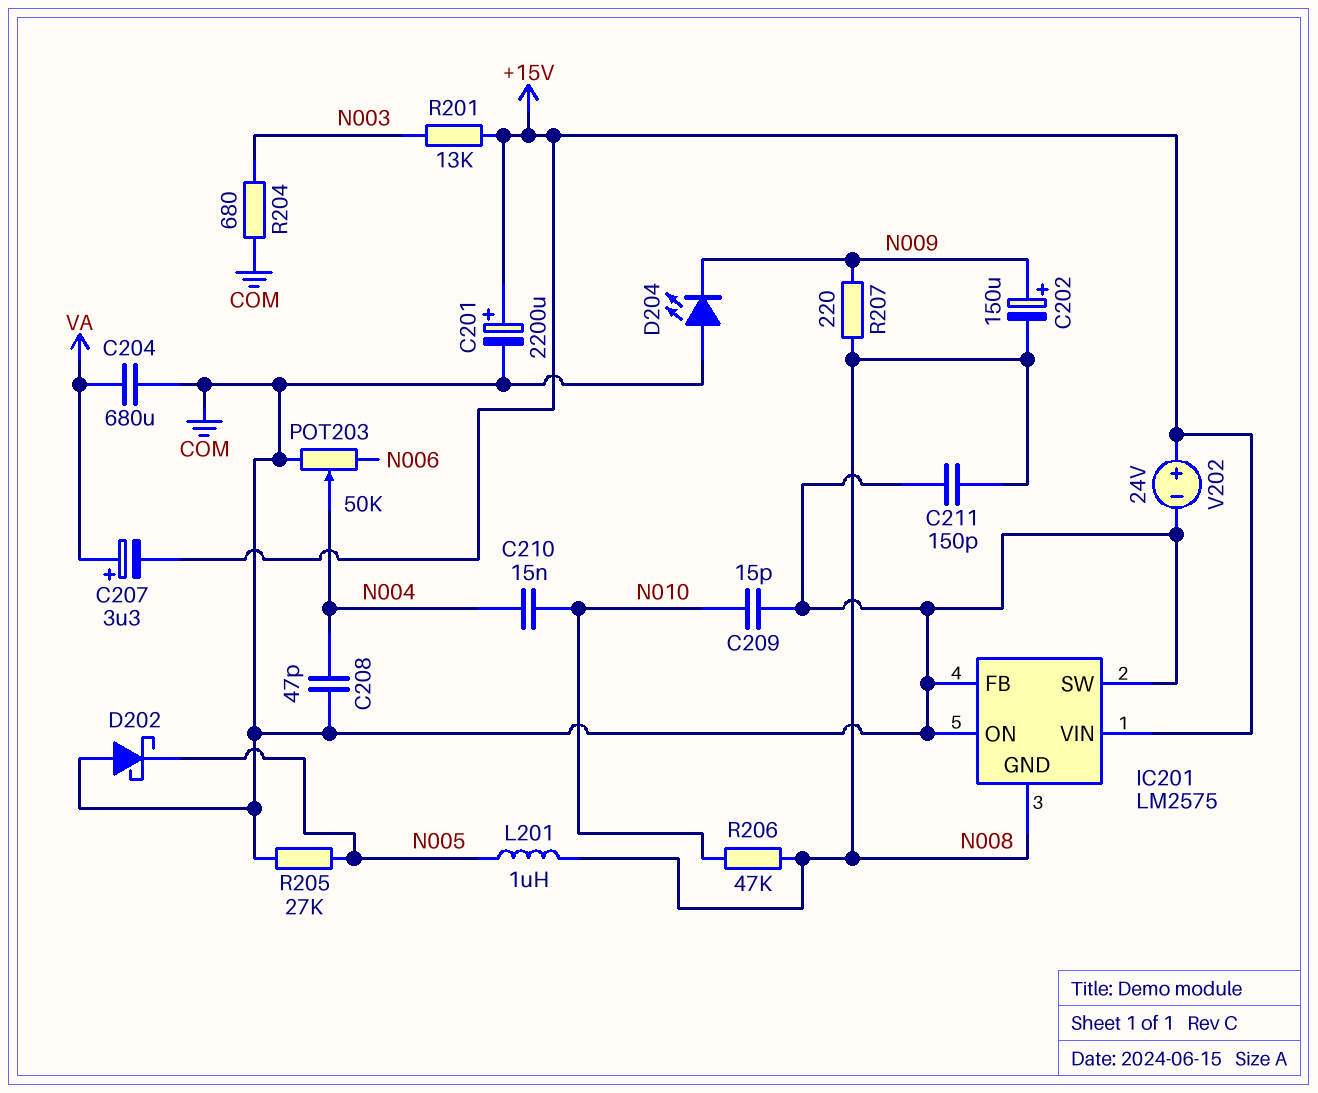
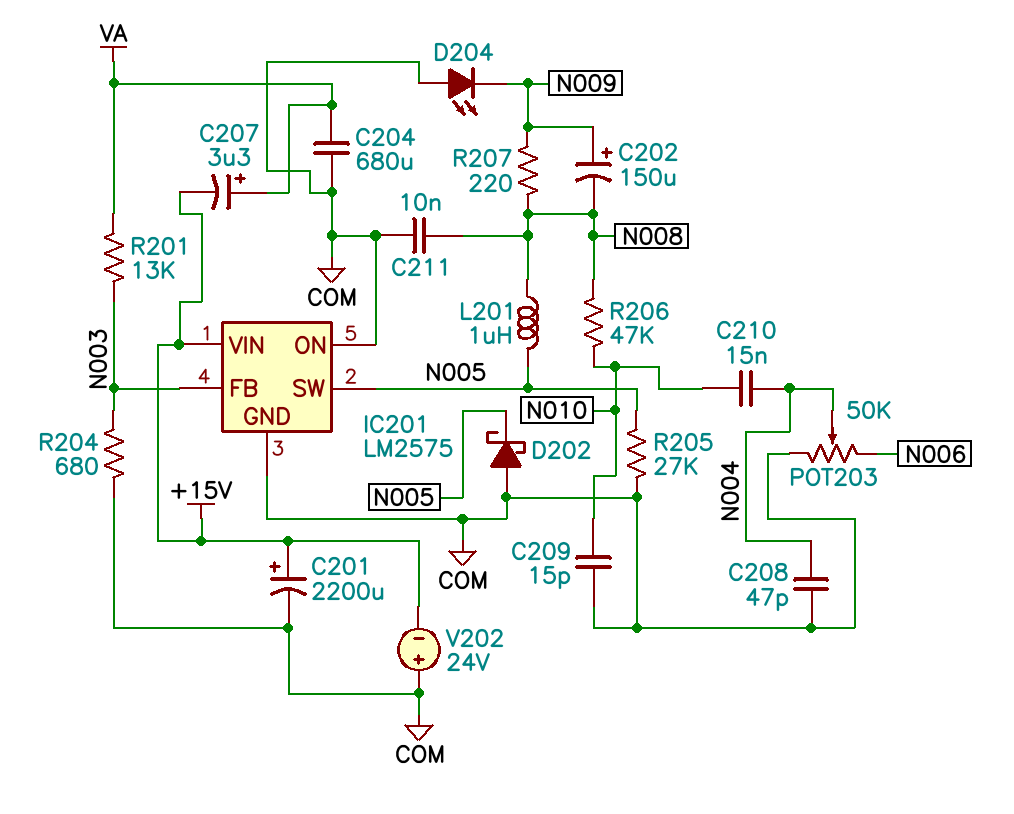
C211: 150pF (COM, N008) -> 10nF (COM, N008)
IC201 pin FB: COM -> N003
IC201 pin GND: N008 -> COM
IC201 pin SW: COM -> N005
R201: 13k (+15V, N003) -> 13k (N003, VA)
V202: 24V (plus +15V, minus COM) -> 24V (plus COM, minus +15V)

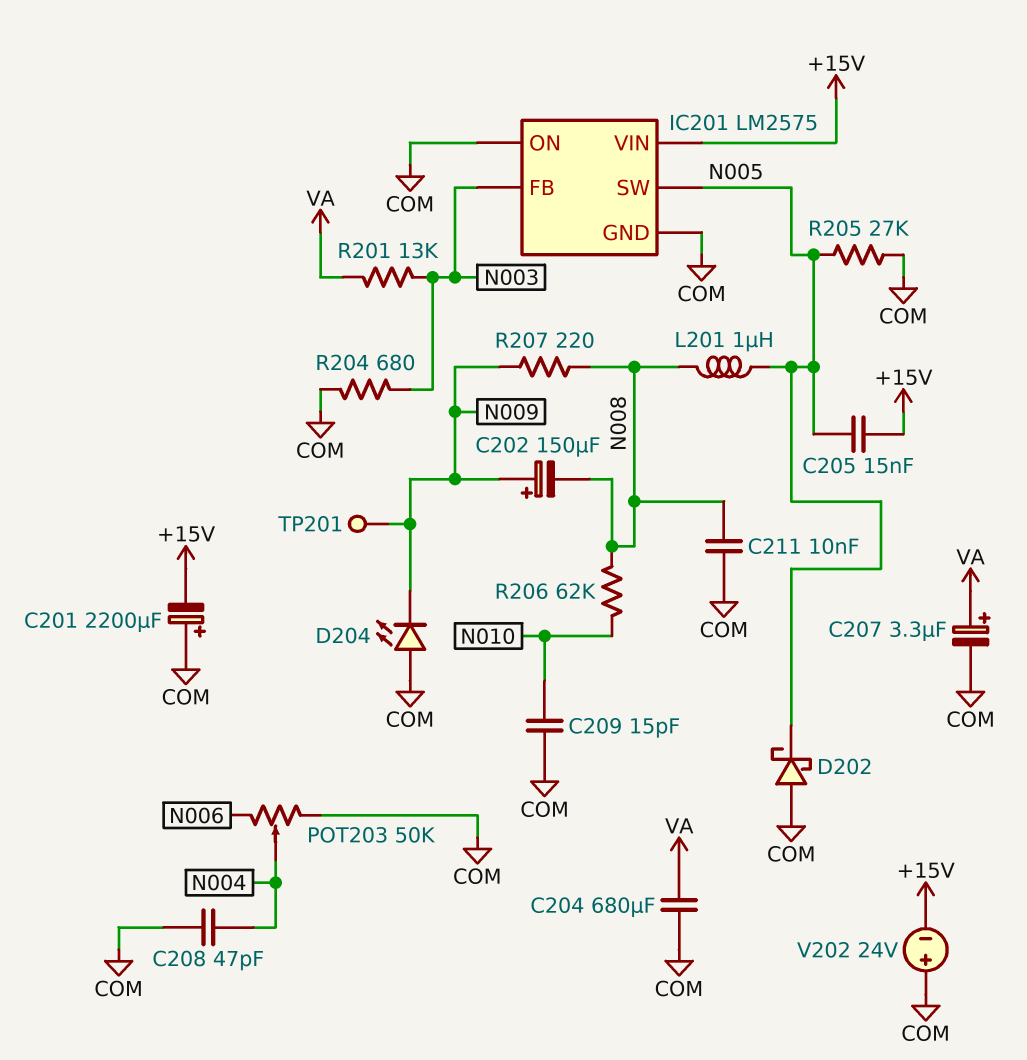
C201: 2200uF (plus +15V, minus COM) -> 2200uF (plus COM, minus +15V)
C205: none -> 15nF (+15V, N005)
C207: 3.3uF (plus VA, minus +15V) -> 3.3uF (plus VA, minus COM)
C210: 15nF (N004, N010) -> none
R206: 47k (N008, N010) -> 62k (N008, N010)
TP201: none -> test point (N009)

